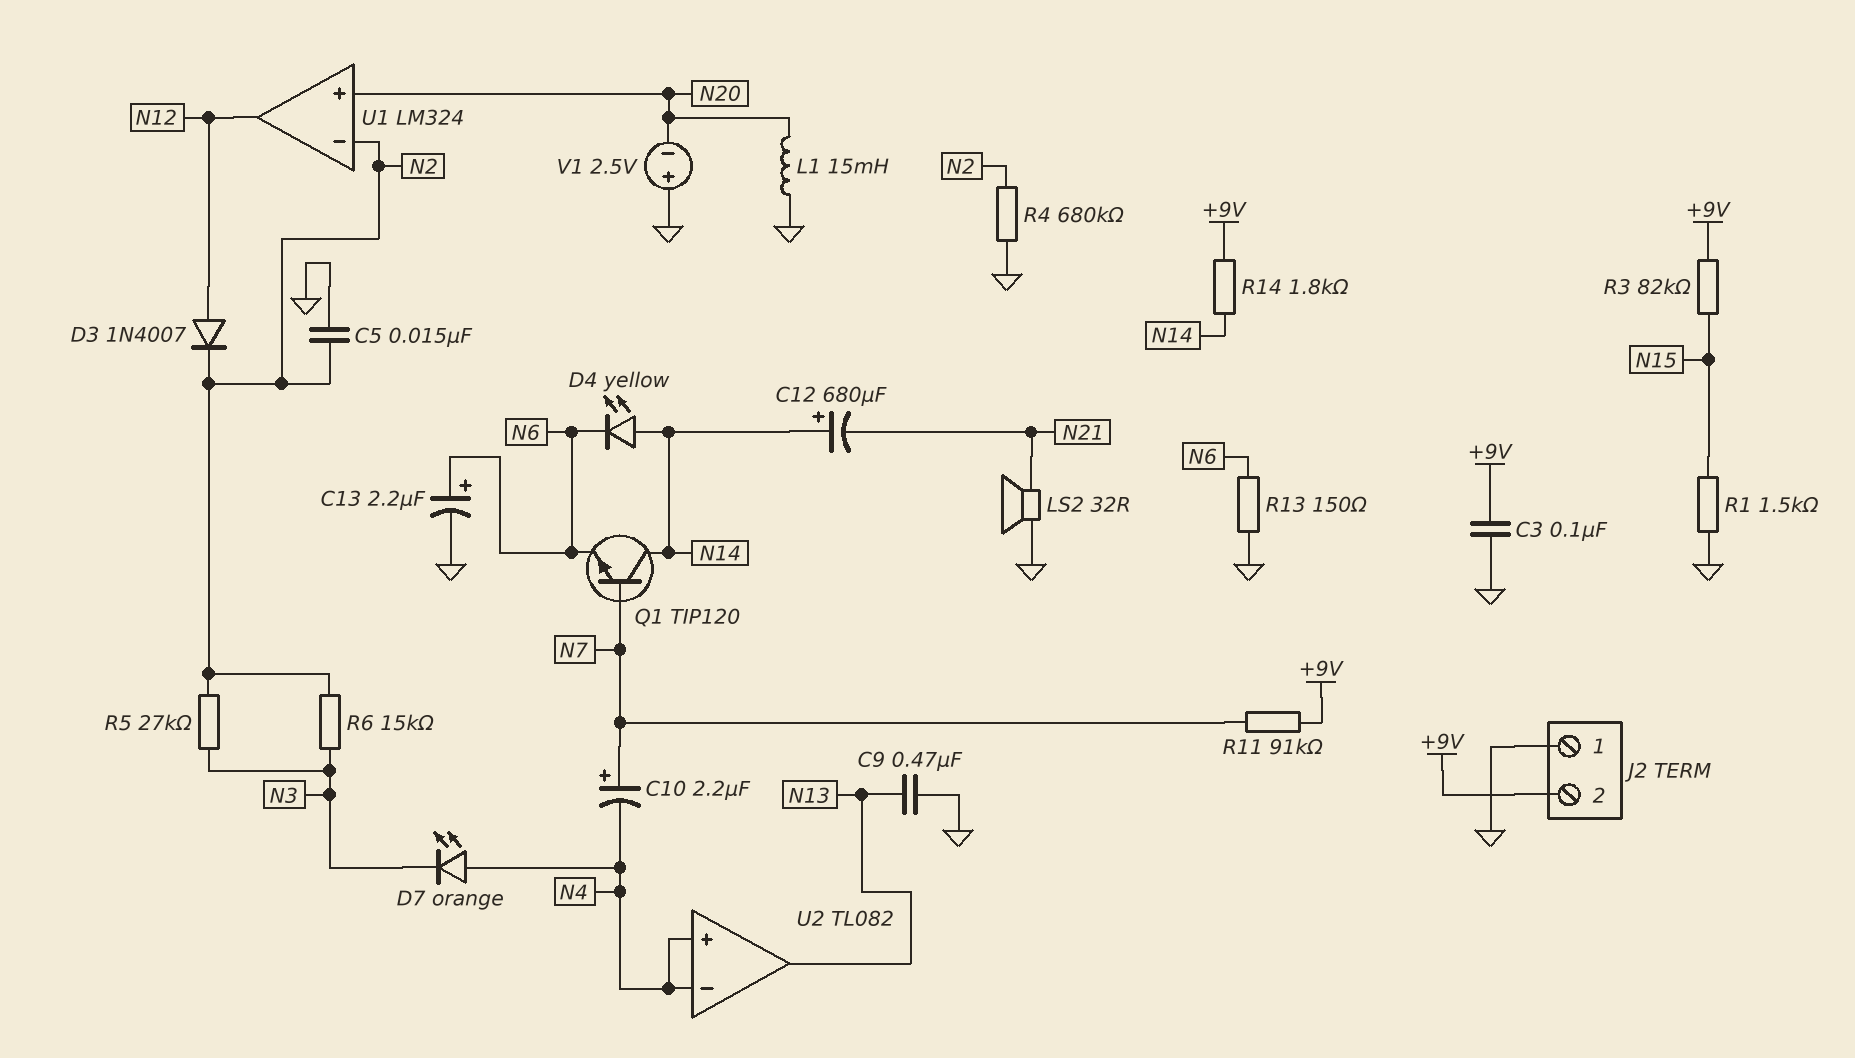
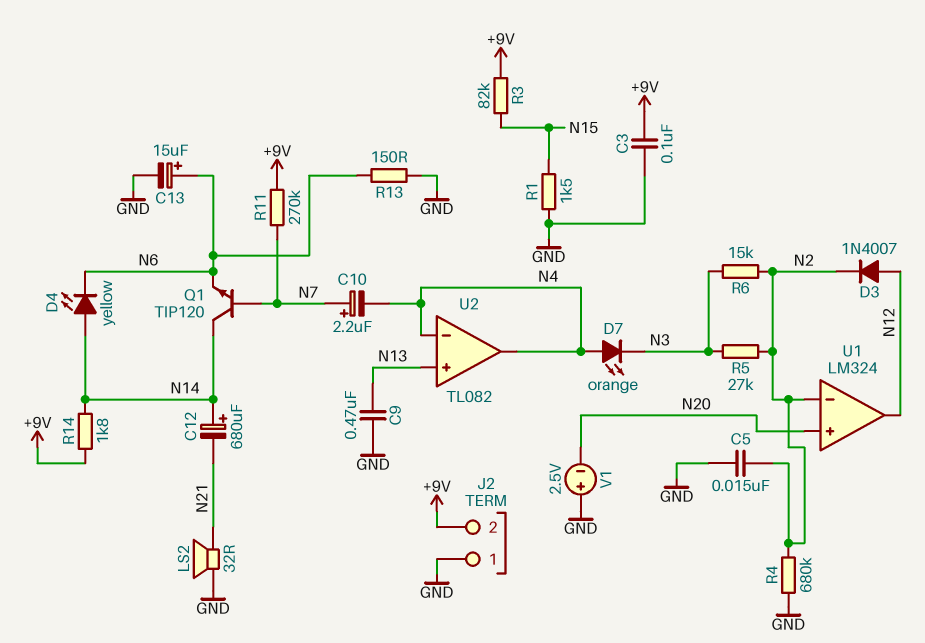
C13: 2.2uF (plus N6, minus GND) -> 15uF (plus N6, minus GND)
L1: 15mH (GND, N20) -> none
R11: 91k (+9V, N7) -> 270k (+9V, N7)
U2 pin in+: N4 -> N13
U2 pin out: N13 -> N4

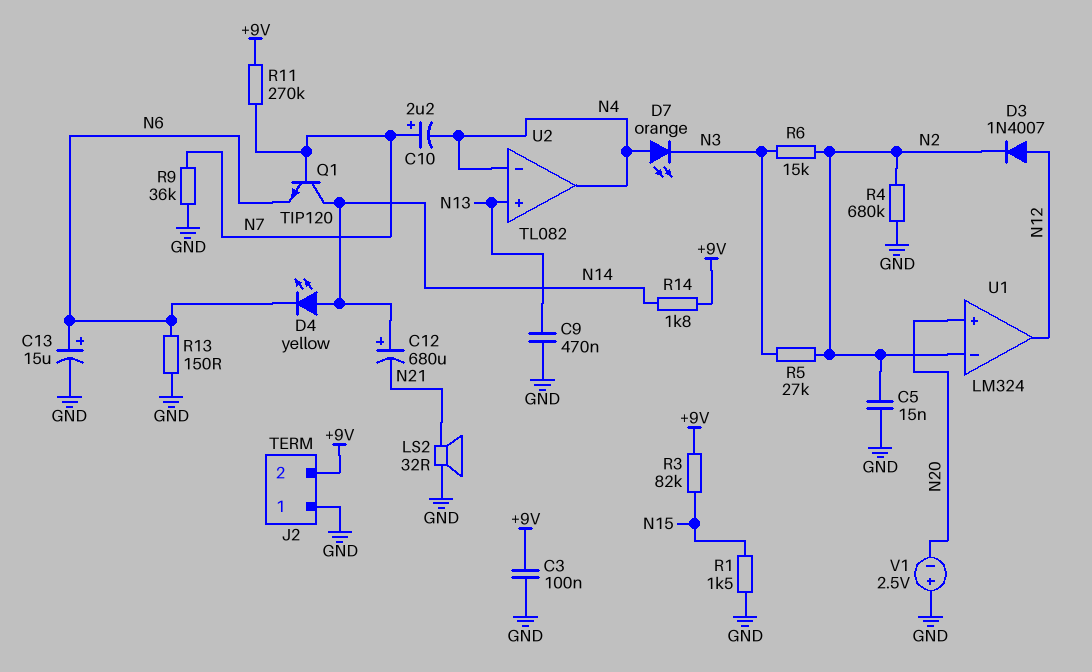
R9: none -> 36k (GND, N7)

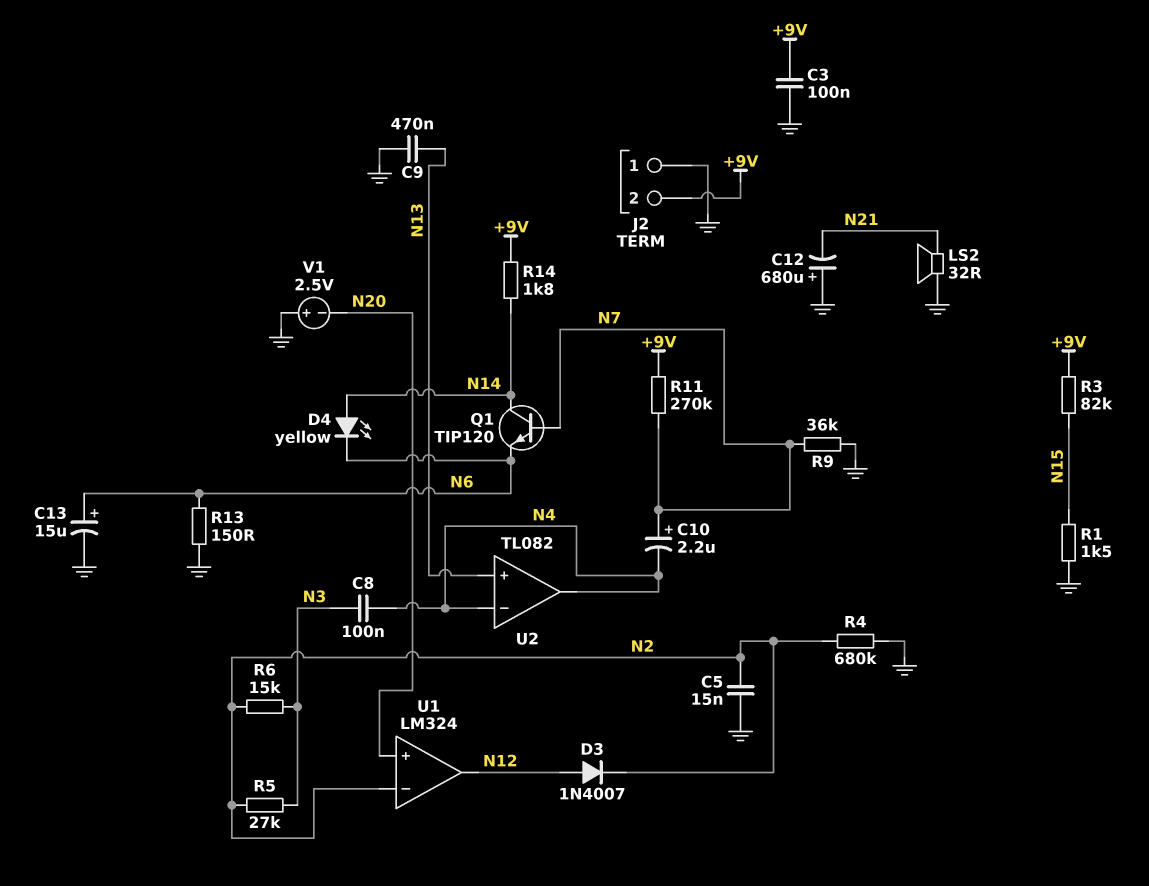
C8: none -> 100nF (N3, N4)
C12: 680uF (plus N14, minus N21) -> 680uF (plus GND, minus N21)
D7: LED orange (A N4, K N3) -> none

